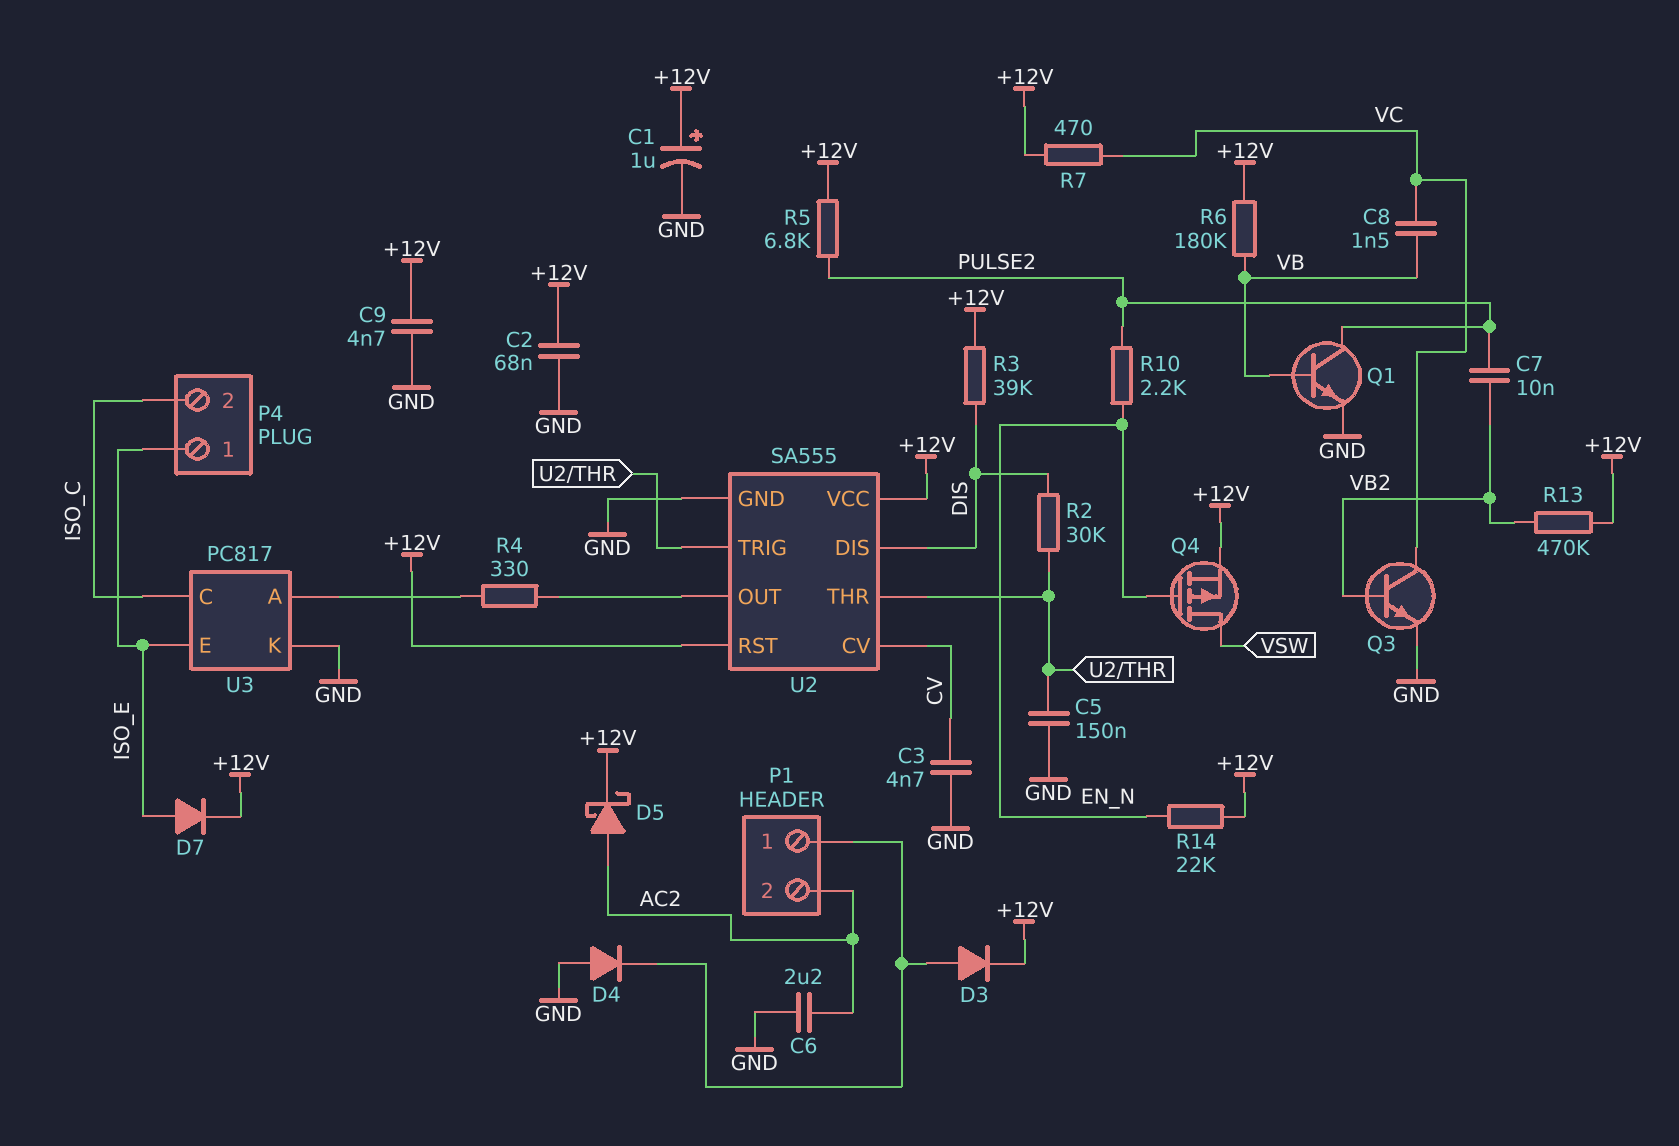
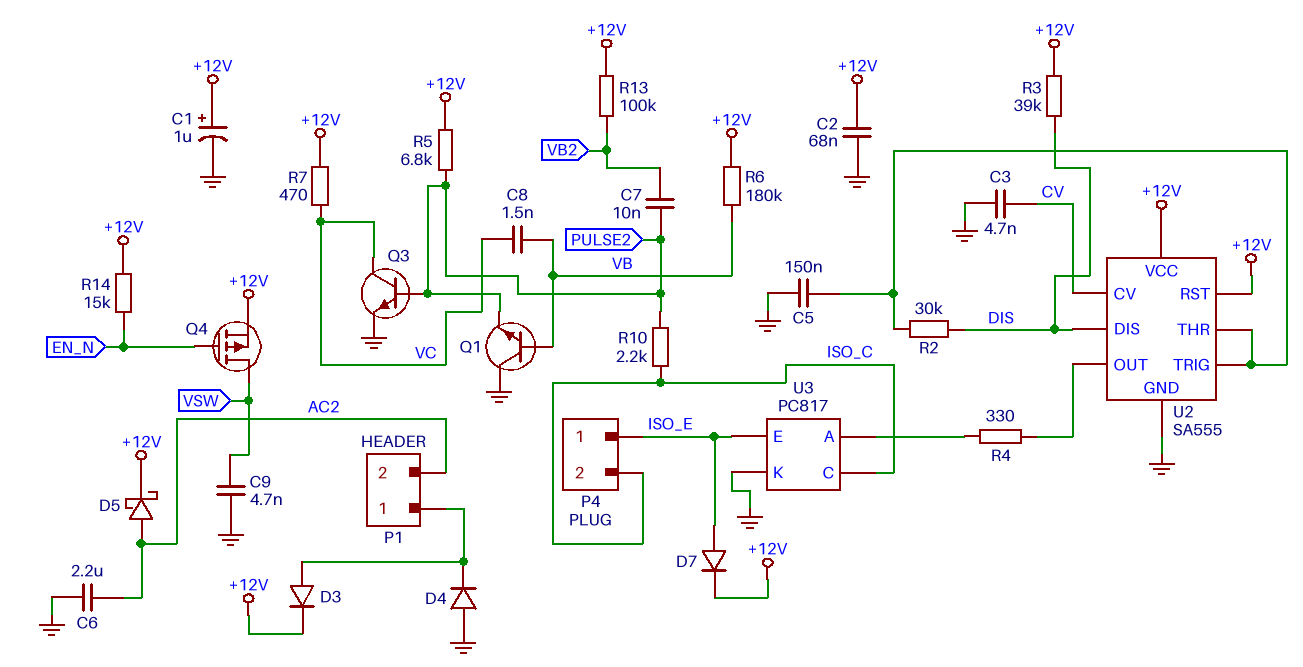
C9: 4.7nF (+12V, GND) -> 4.7nF (GND, VSW)
Q1: NPN (B VB, C PULSE2, E GND) -> NPN (B VB, C GND, E PULSE2)
Q3: NPN (B VB2, C VC, E GND) -> NPN (B PULSE2, C VC, E GND)
R10: 2.2k (EN_N, PULSE2) -> 2.2k (ISO_C, PULSE2)
R13: 470k (+12V, VB2) -> 100k (+12V, VB2)
R14: 22k (+12V, EN_N) -> 15k (+12V, EN_N)

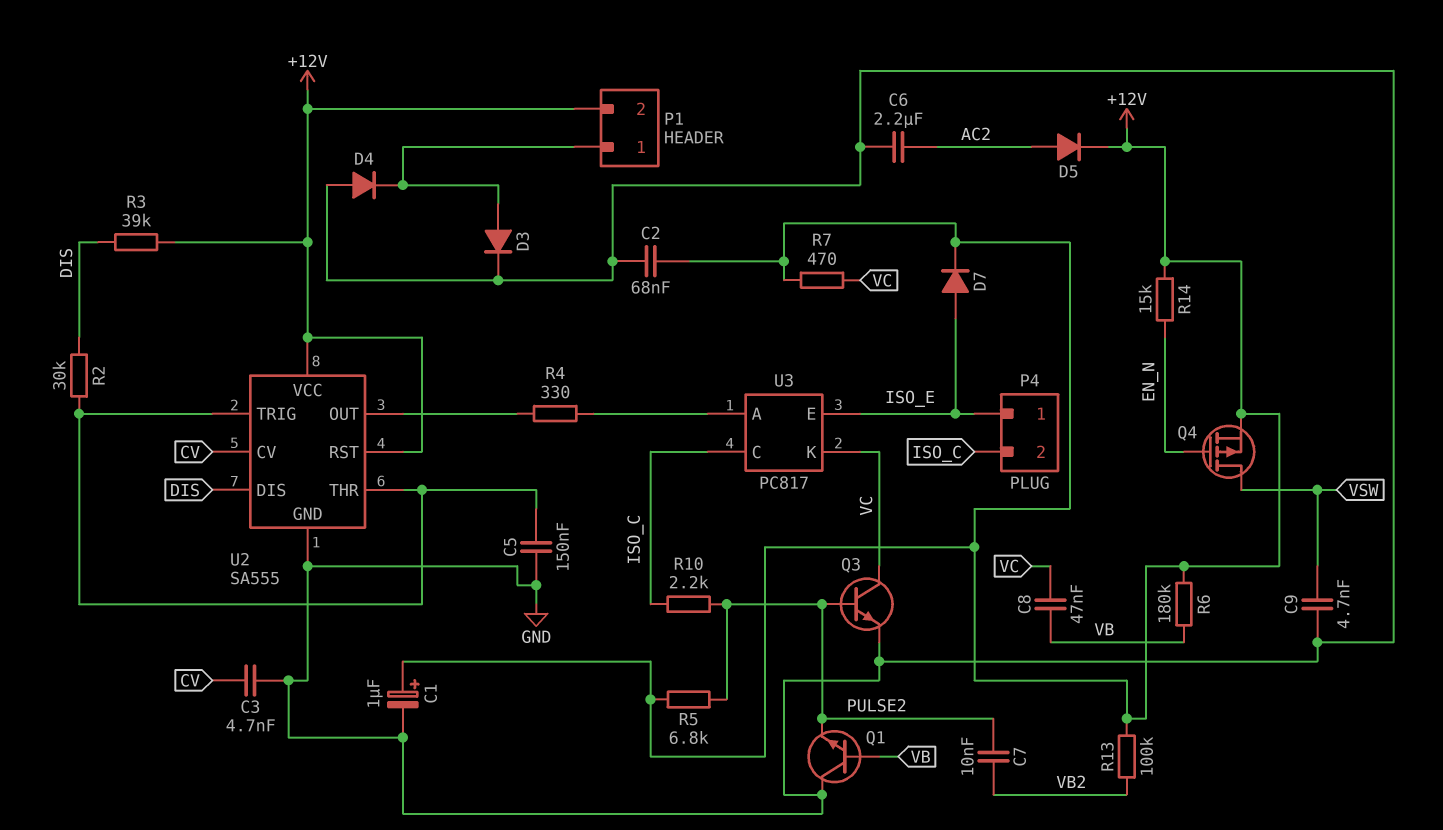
C8: 1.5nF (VB, VC) -> 47nF (VB, VC)
D3: diode (A P1/1, K +12V) -> diode (A P1/1, K GND)
D5: schottky (A AC2, K +12V) -> diode (A AC2, K +12V)
P1 pin 2: AC2 -> +12V
U3 pin K: GND -> VC

